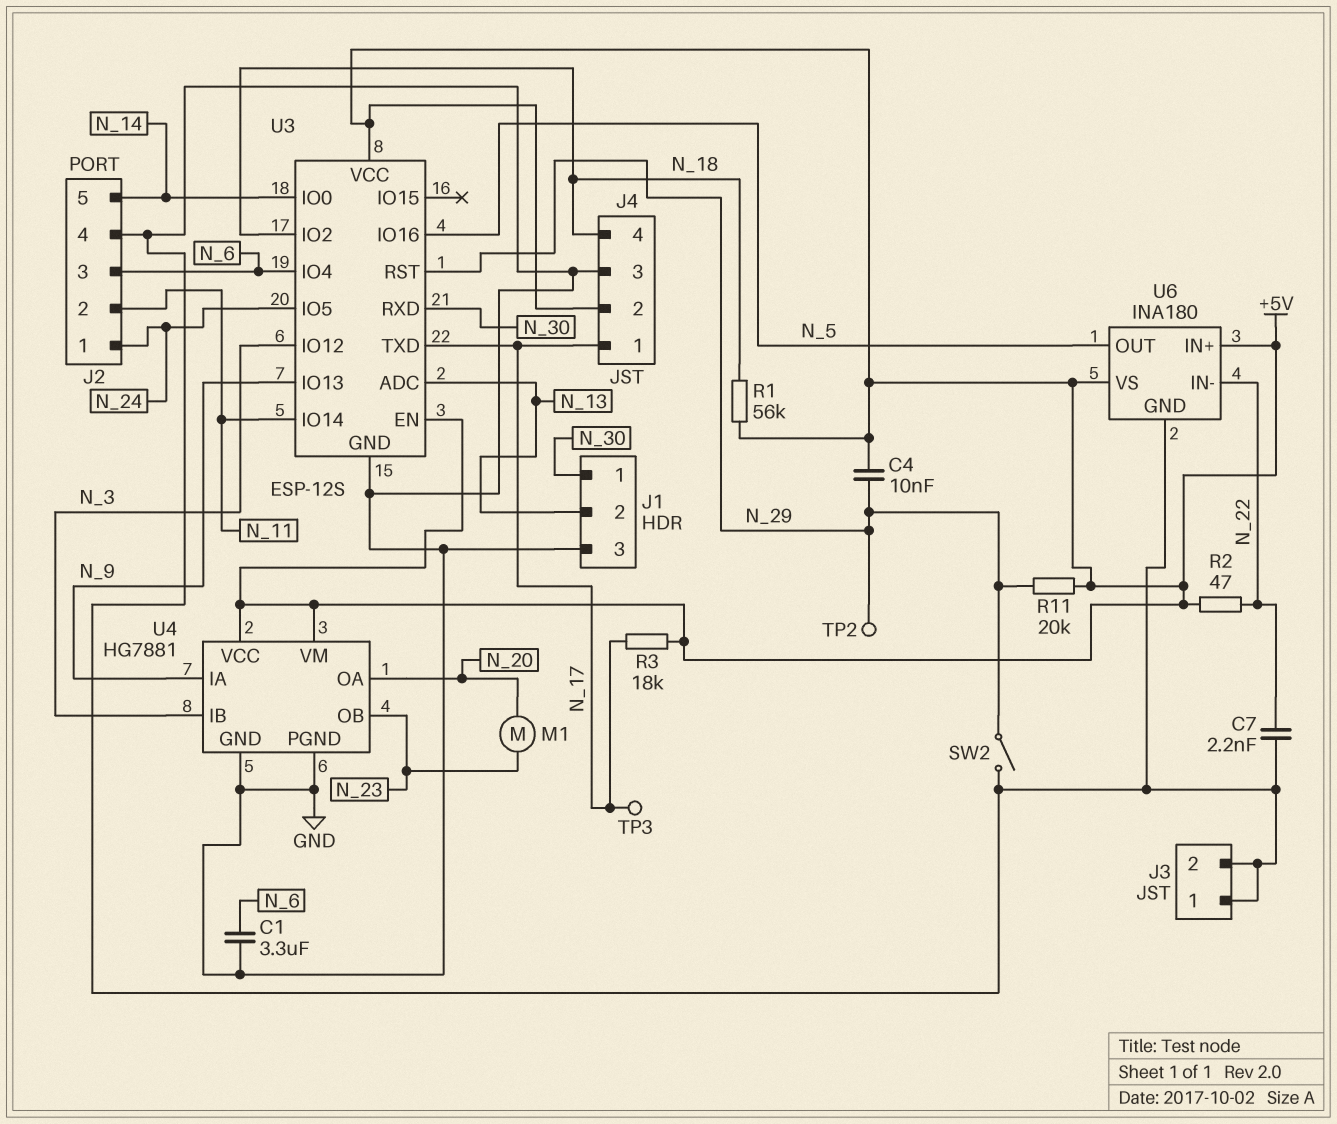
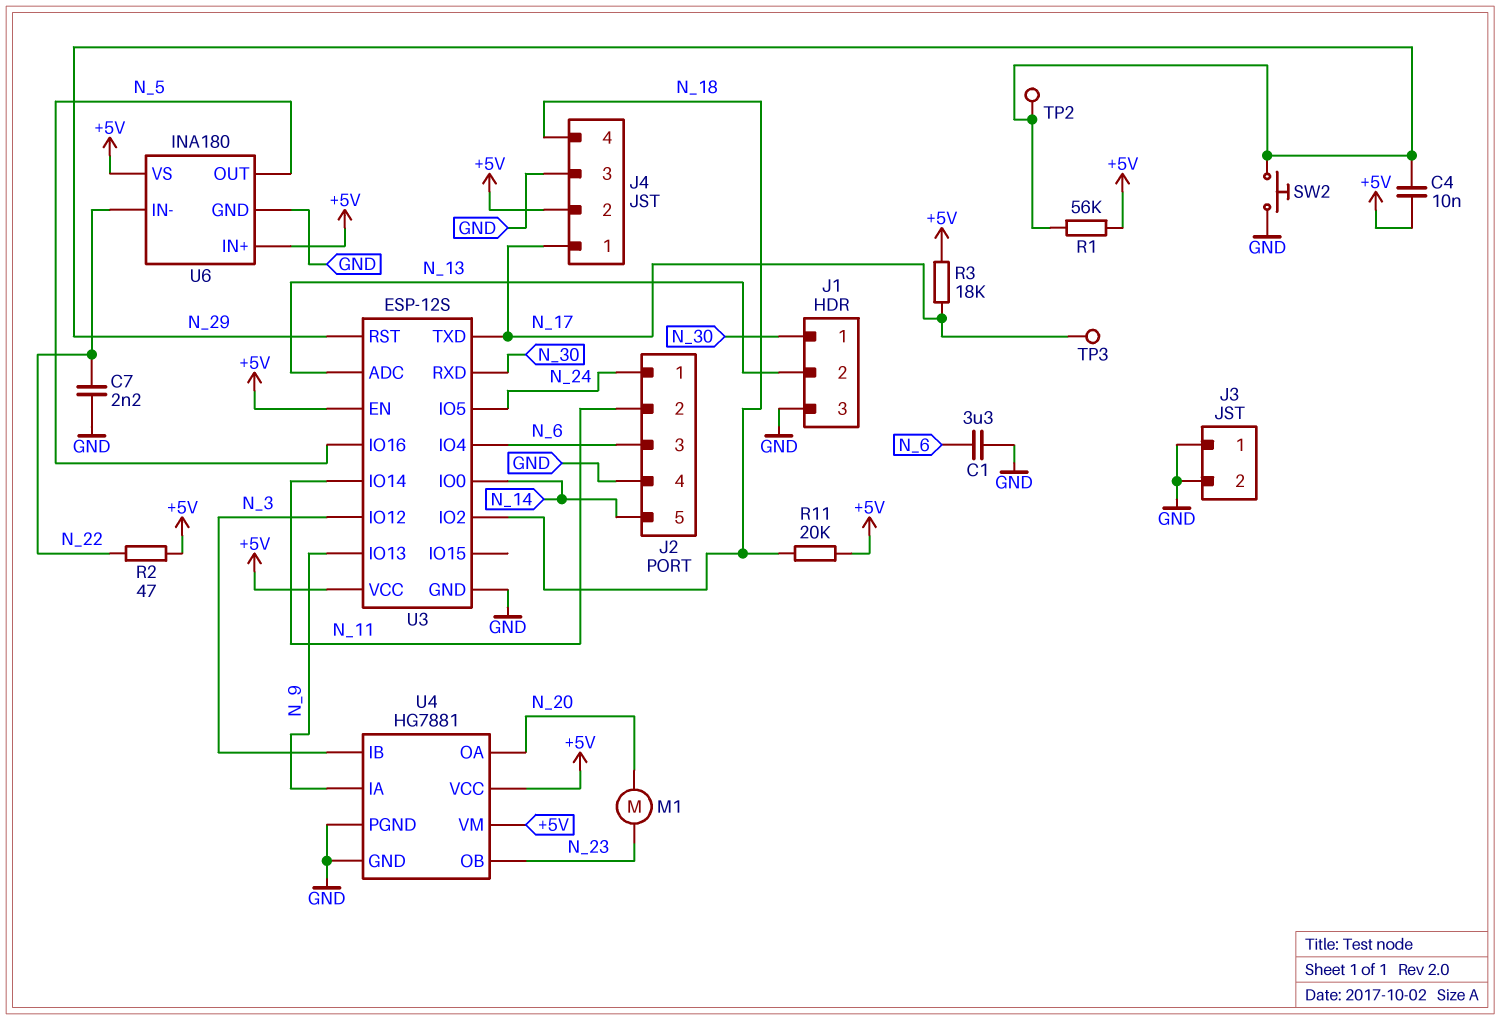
R1: 56k (+5V, N_18) -> 56k (+5V, N_29)
R11: 20k (+5V, N_29) -> 20k (+5V, N_18)
SW2: switch (GND, N_29) -> button (GND, N_29)

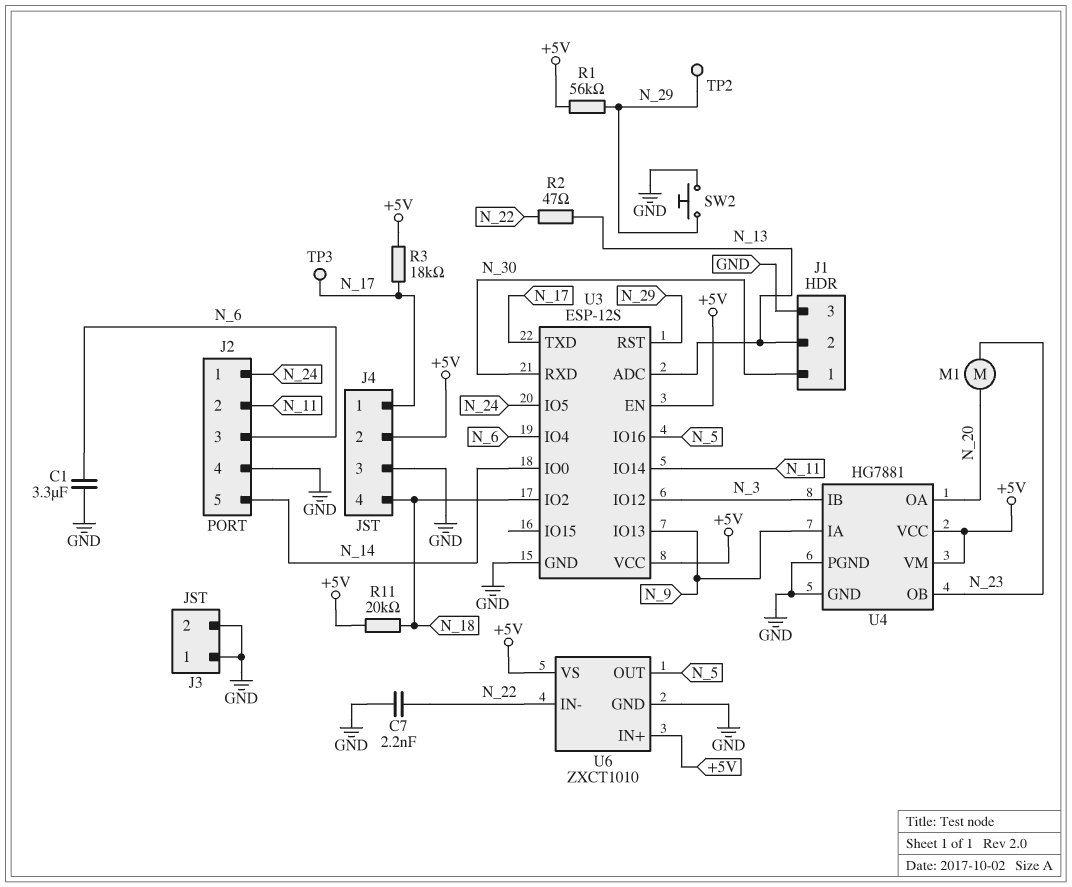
C4: 10nF (+5V, N_29) -> none
R2: 47 (+5V, N_22) -> 47 (N_13, N_22)
U6: INA180 -> ZXCT1010

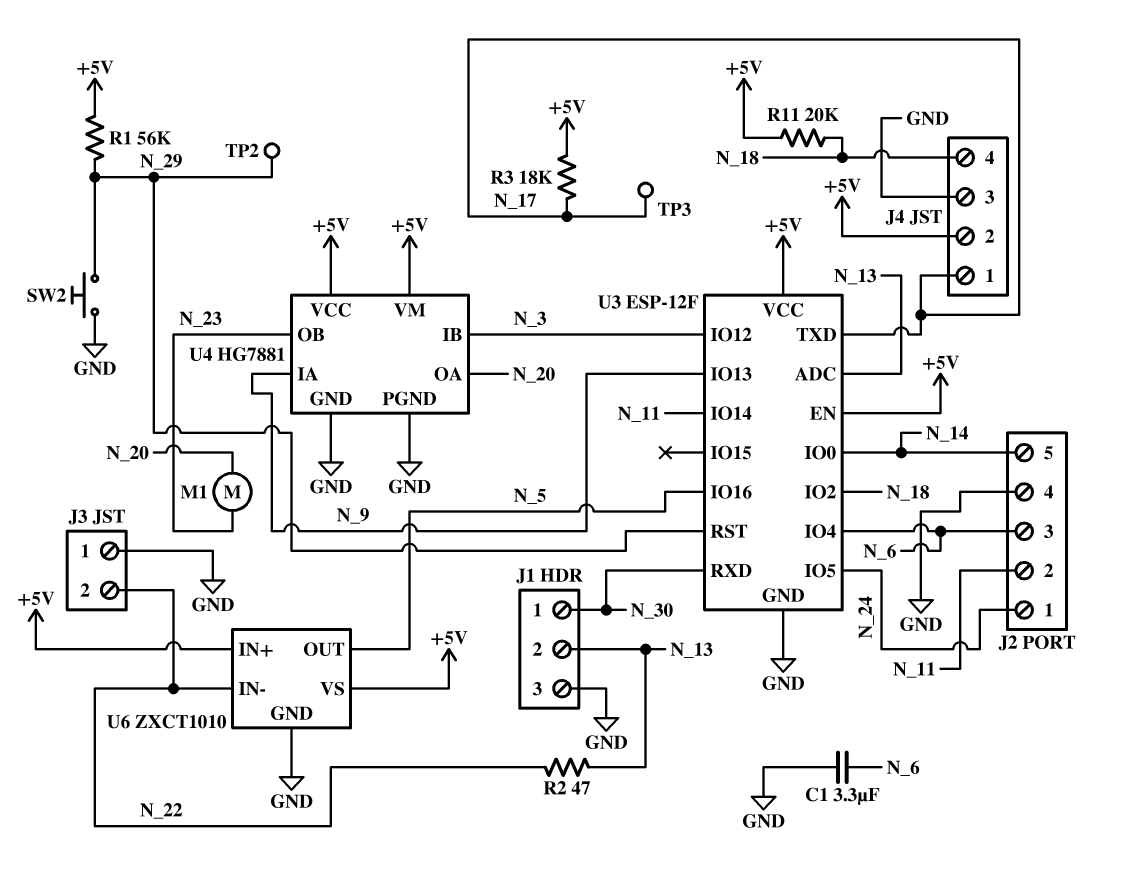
C7: 2.2nF (GND, N_22) -> none
J3 pin 2: GND -> N_22
U3: ESP-12S -> ESP-12F

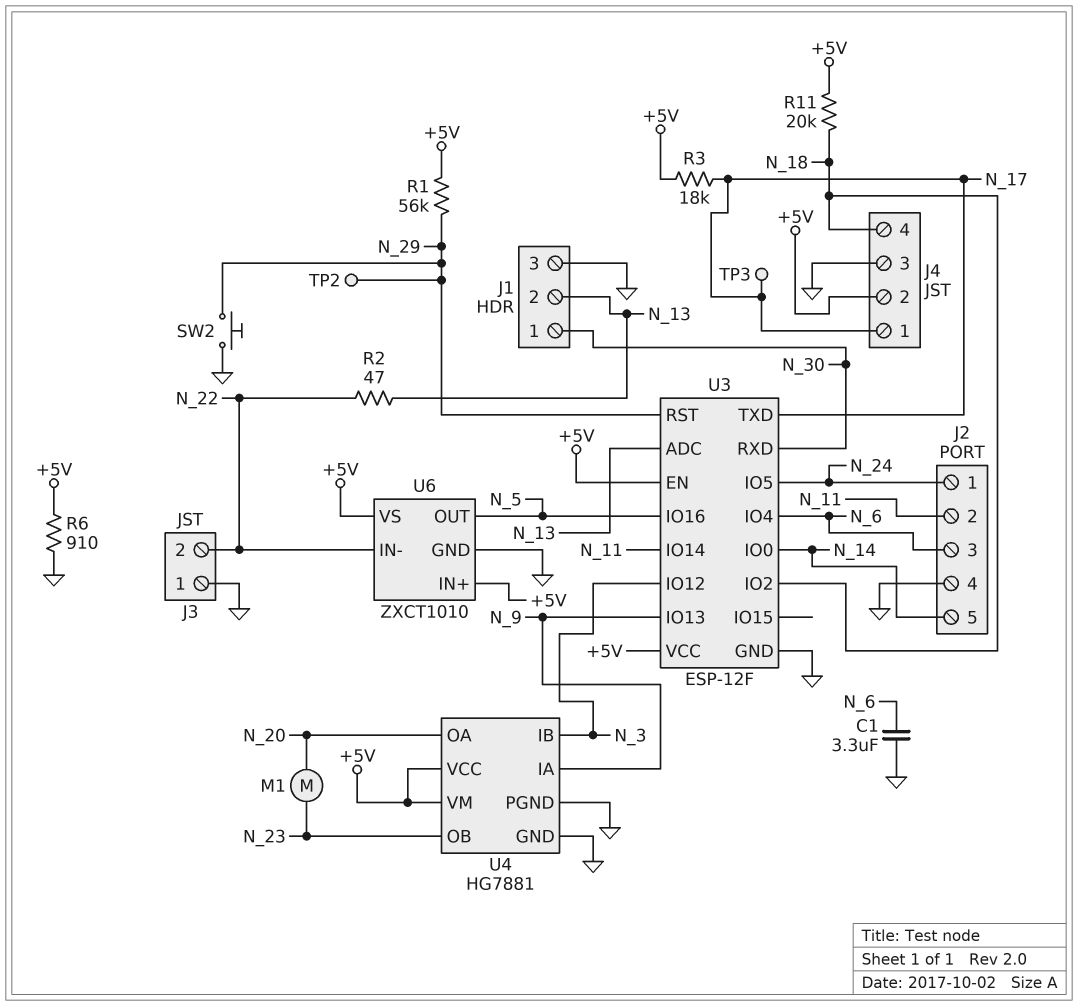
R6: none -> 910 (+5V, GND)

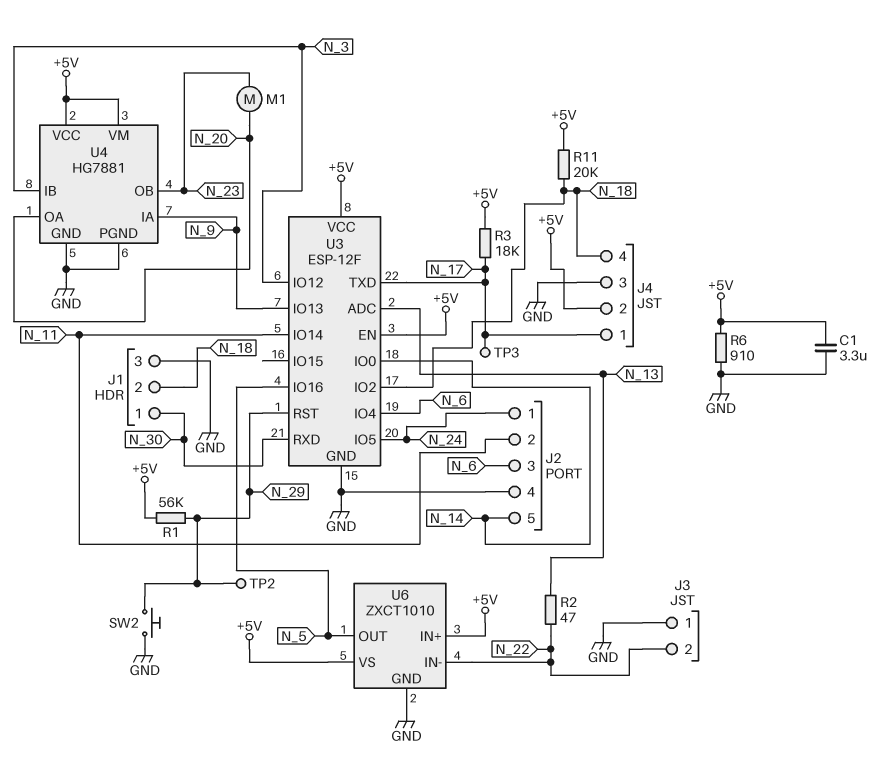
C1: 3.3uF (GND, N_6) -> 3.3uF (+5V, GND)
J1 pin 2: N_13 -> N_18

